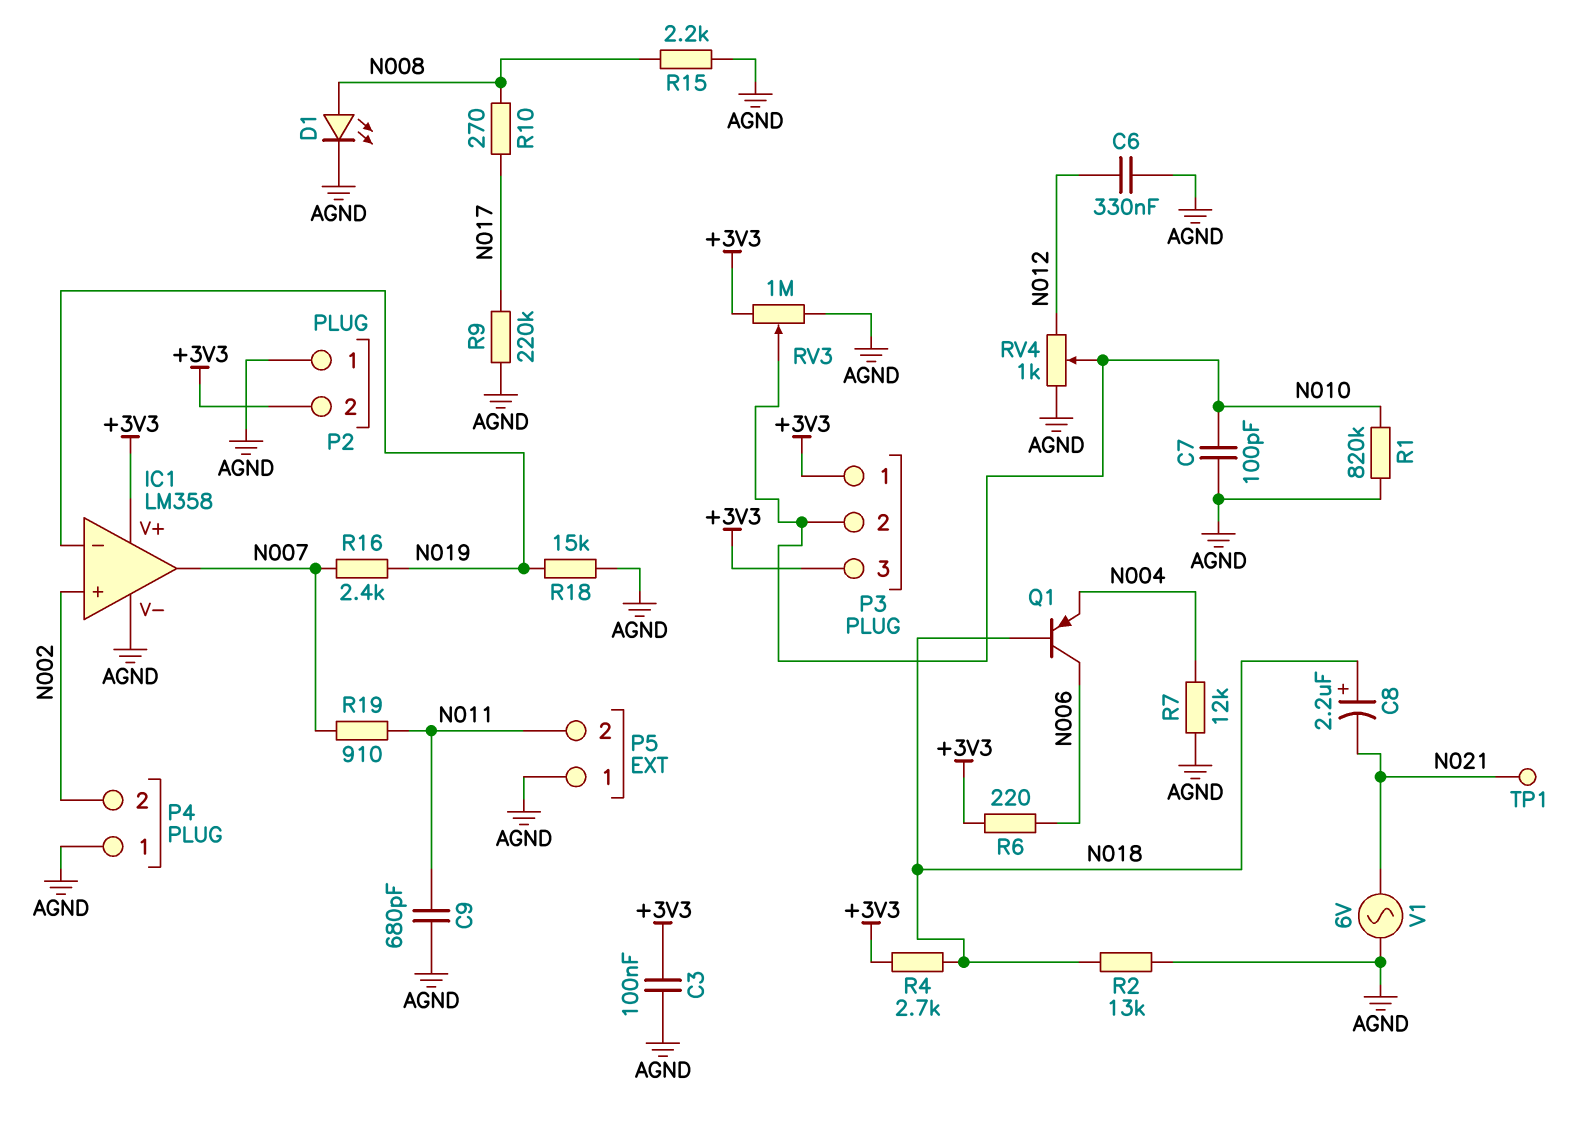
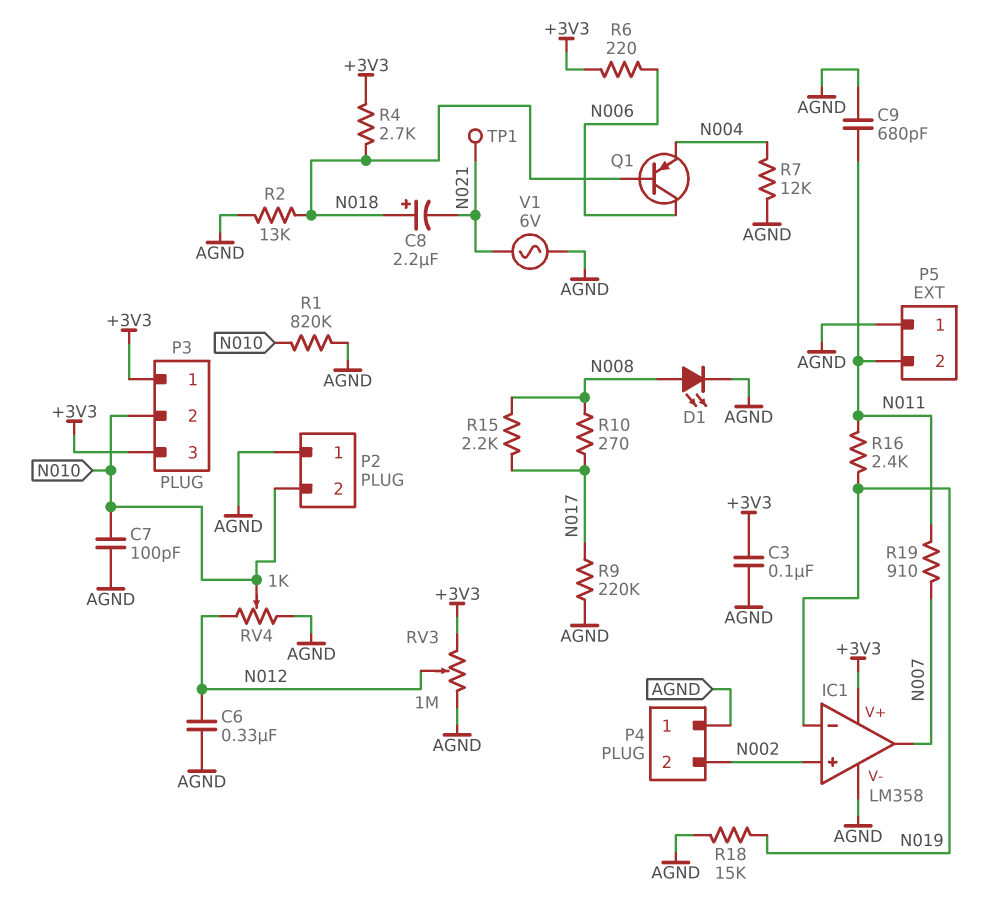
P2 pin 2: +3V3 -> N010
R15: 2.2k (AGND, N008) -> 2.2k (N008, N017)
R16: 2.4k (N007, N019) -> 2.4k (N011, N019)
RV3: 1M (+3V3, AGND, wiper N010) -> 1M (+3V3, AGND, wiper N012)

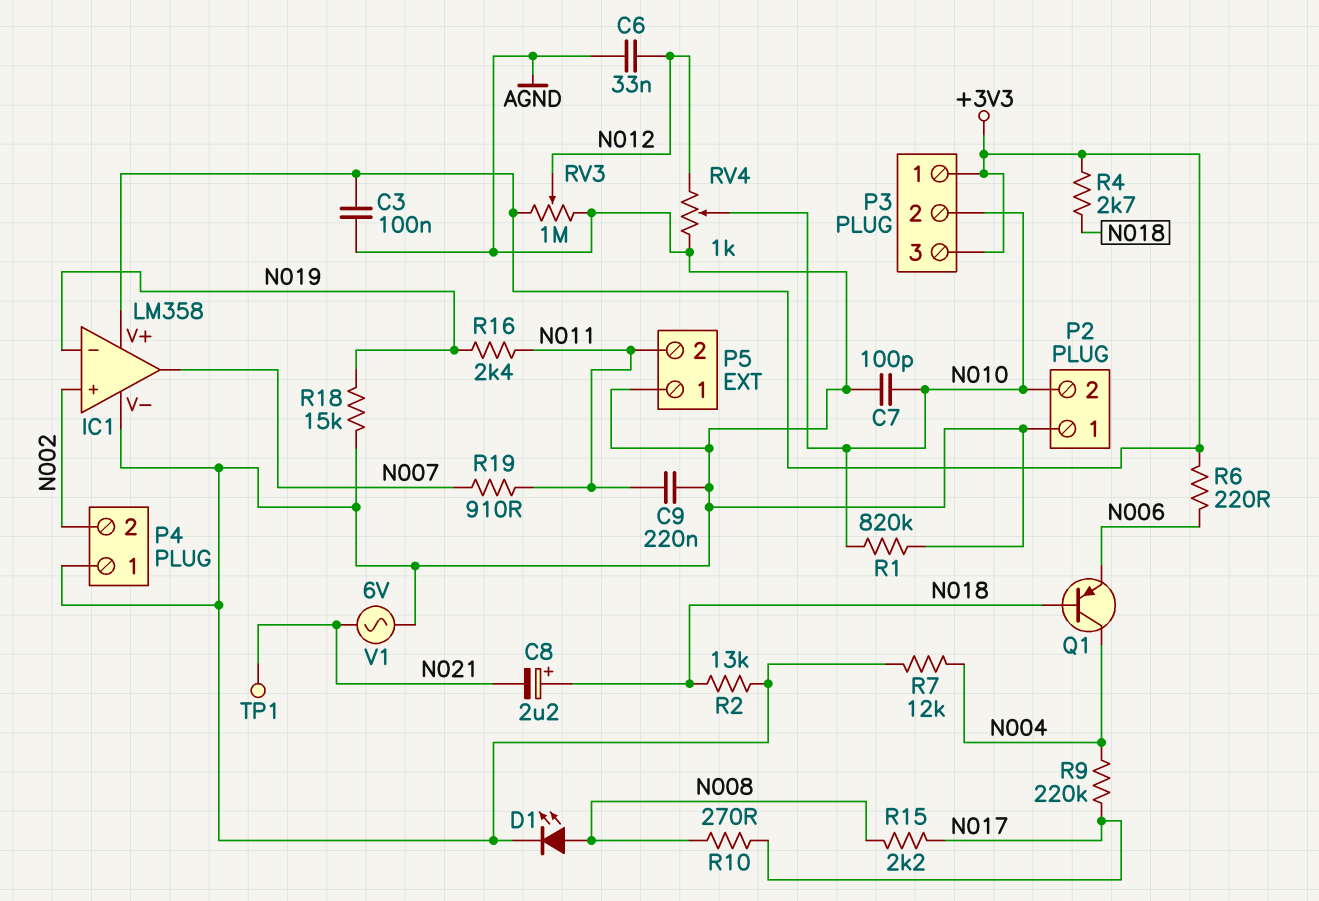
C6: 330nF (AGND, N012) -> 33nF (AGND, N012)
C9: 680pF (AGND, N011) -> 220nF (AGND, N011)
Q1: PNP (B N018, C N006, E N004) -> PNP (B N018, C N004, E N006)
R9: 220k (AGND, N017) -> 220k (N004, N017)

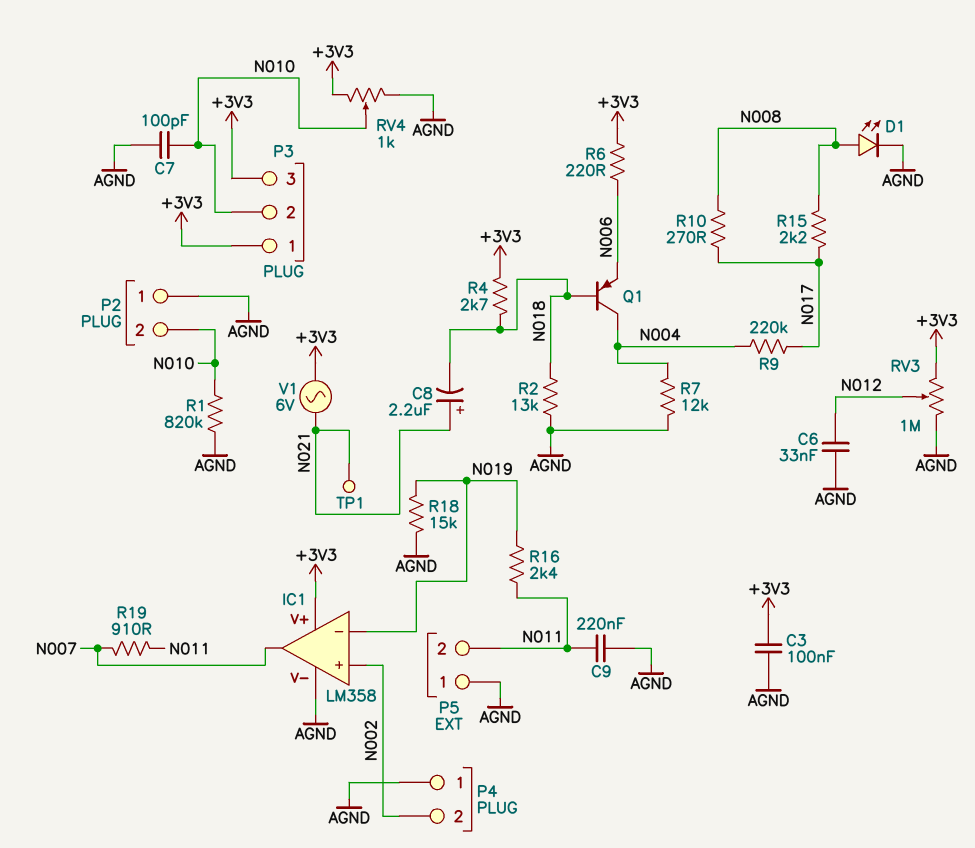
C8: 2.2uF (plus N018, minus N021) -> 2.2uF (plus N021, minus N018)
RV4: 1k (AGND, N012, wiper N010) -> 1k (+3V3, AGND, wiper N010)
V1: AC 6V (AGND, N021) -> AC 6V (+3V3, N021)

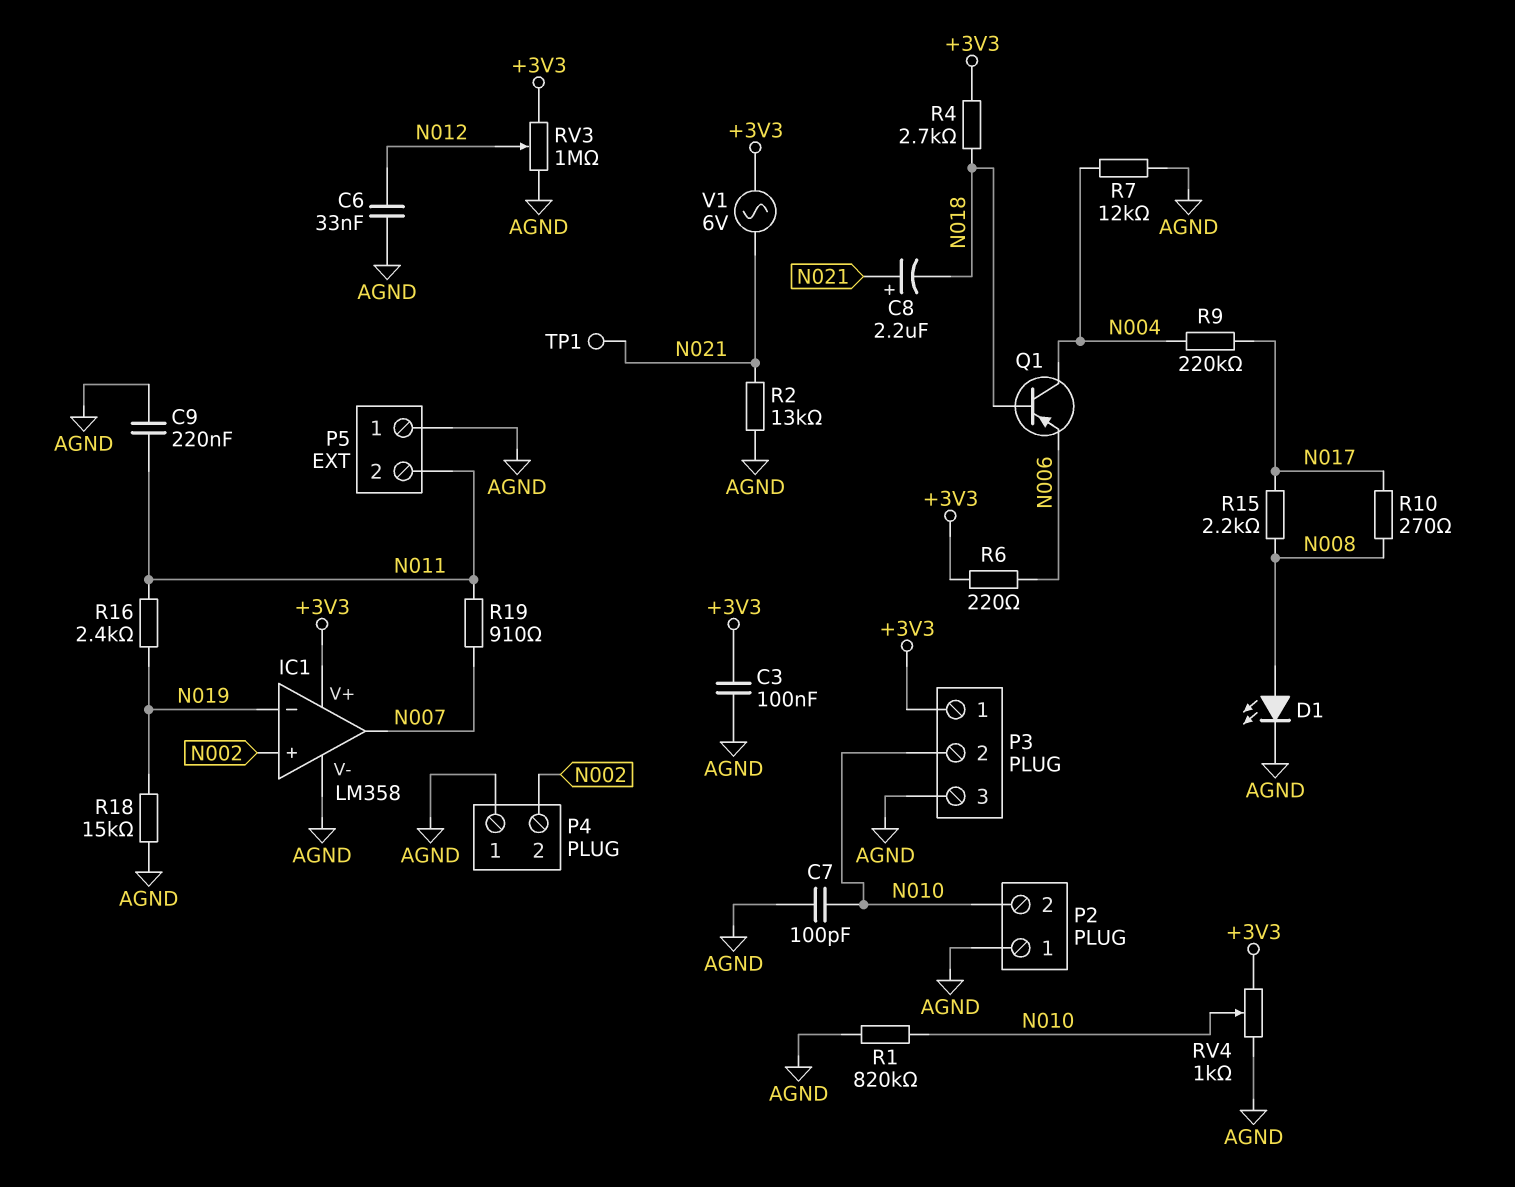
P3 pin 3: +3V3 -> AGND
R2: 13k (AGND, N018) -> 13k (AGND, N021)

